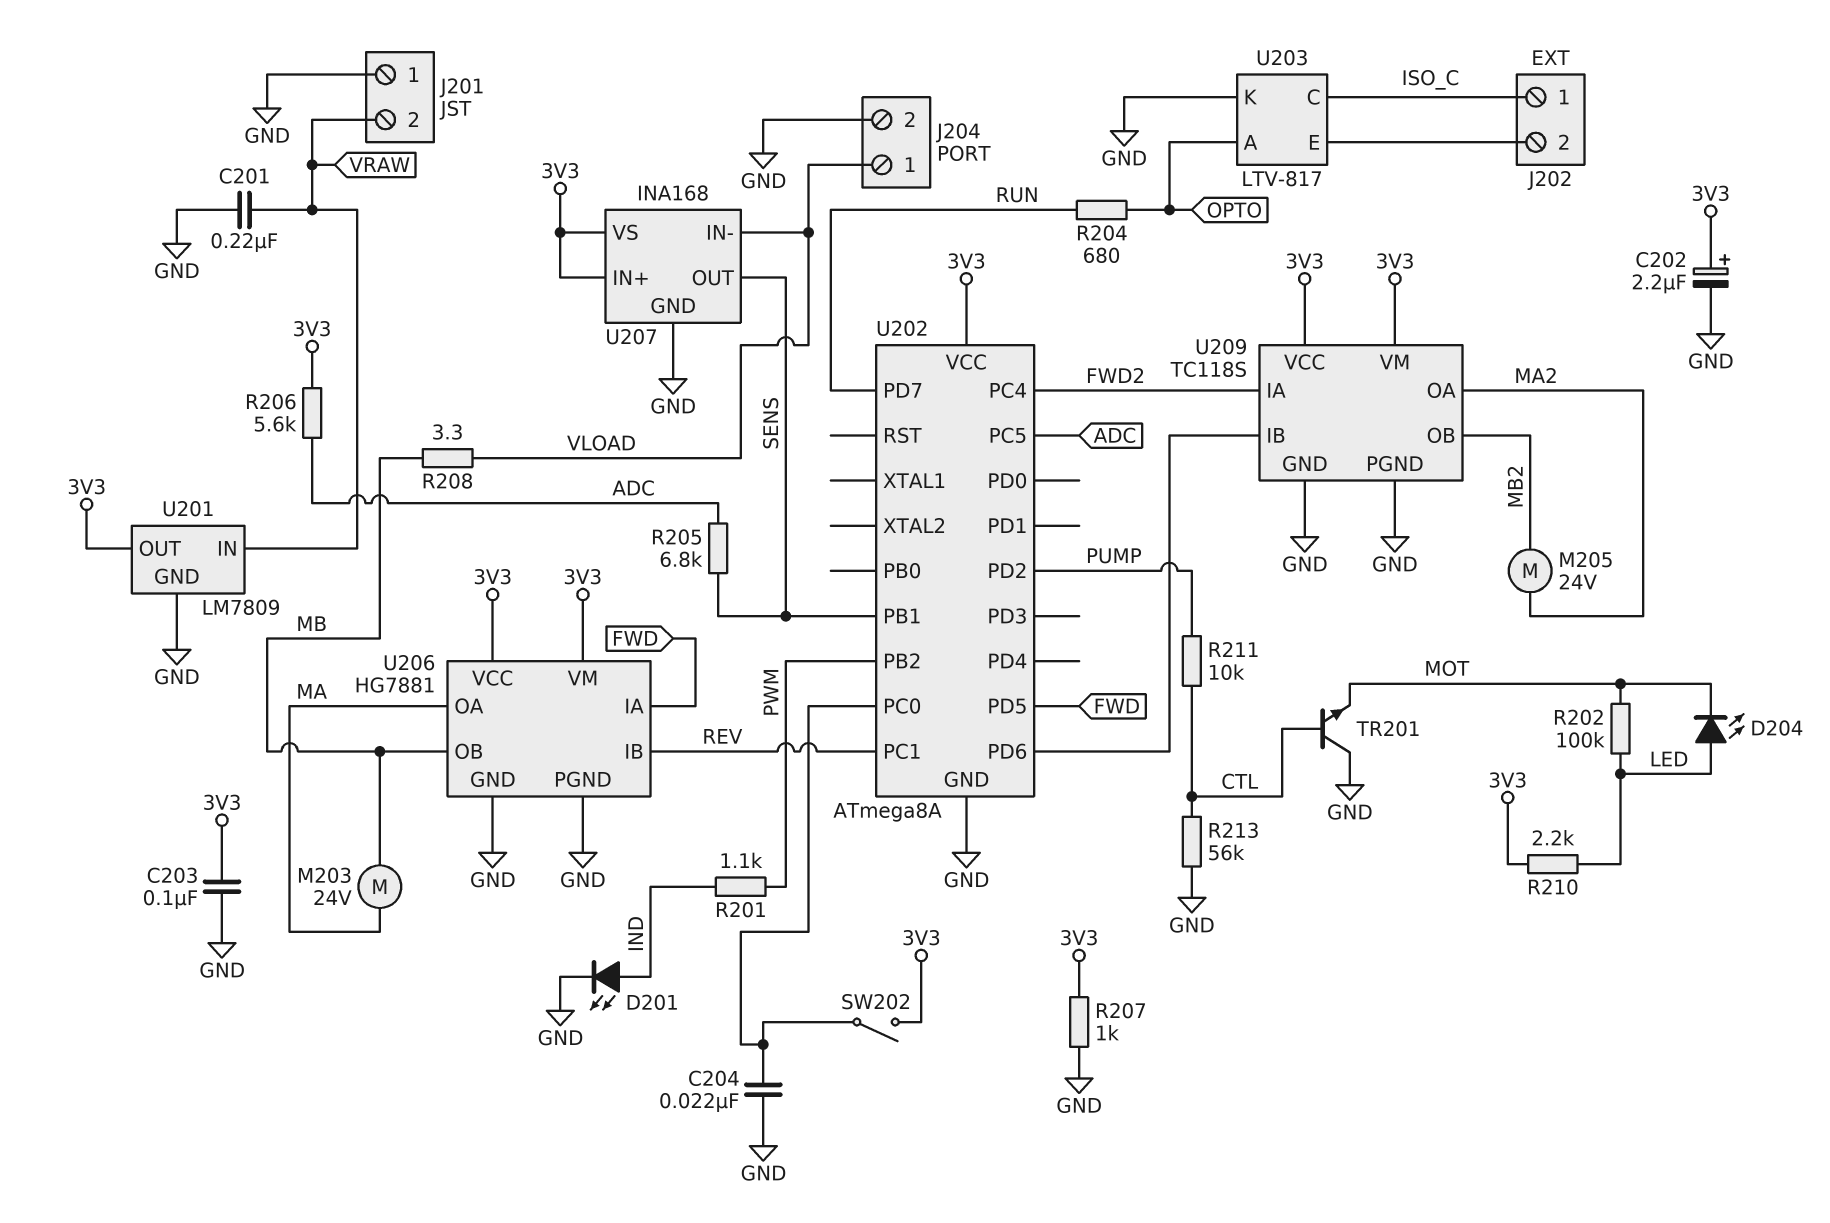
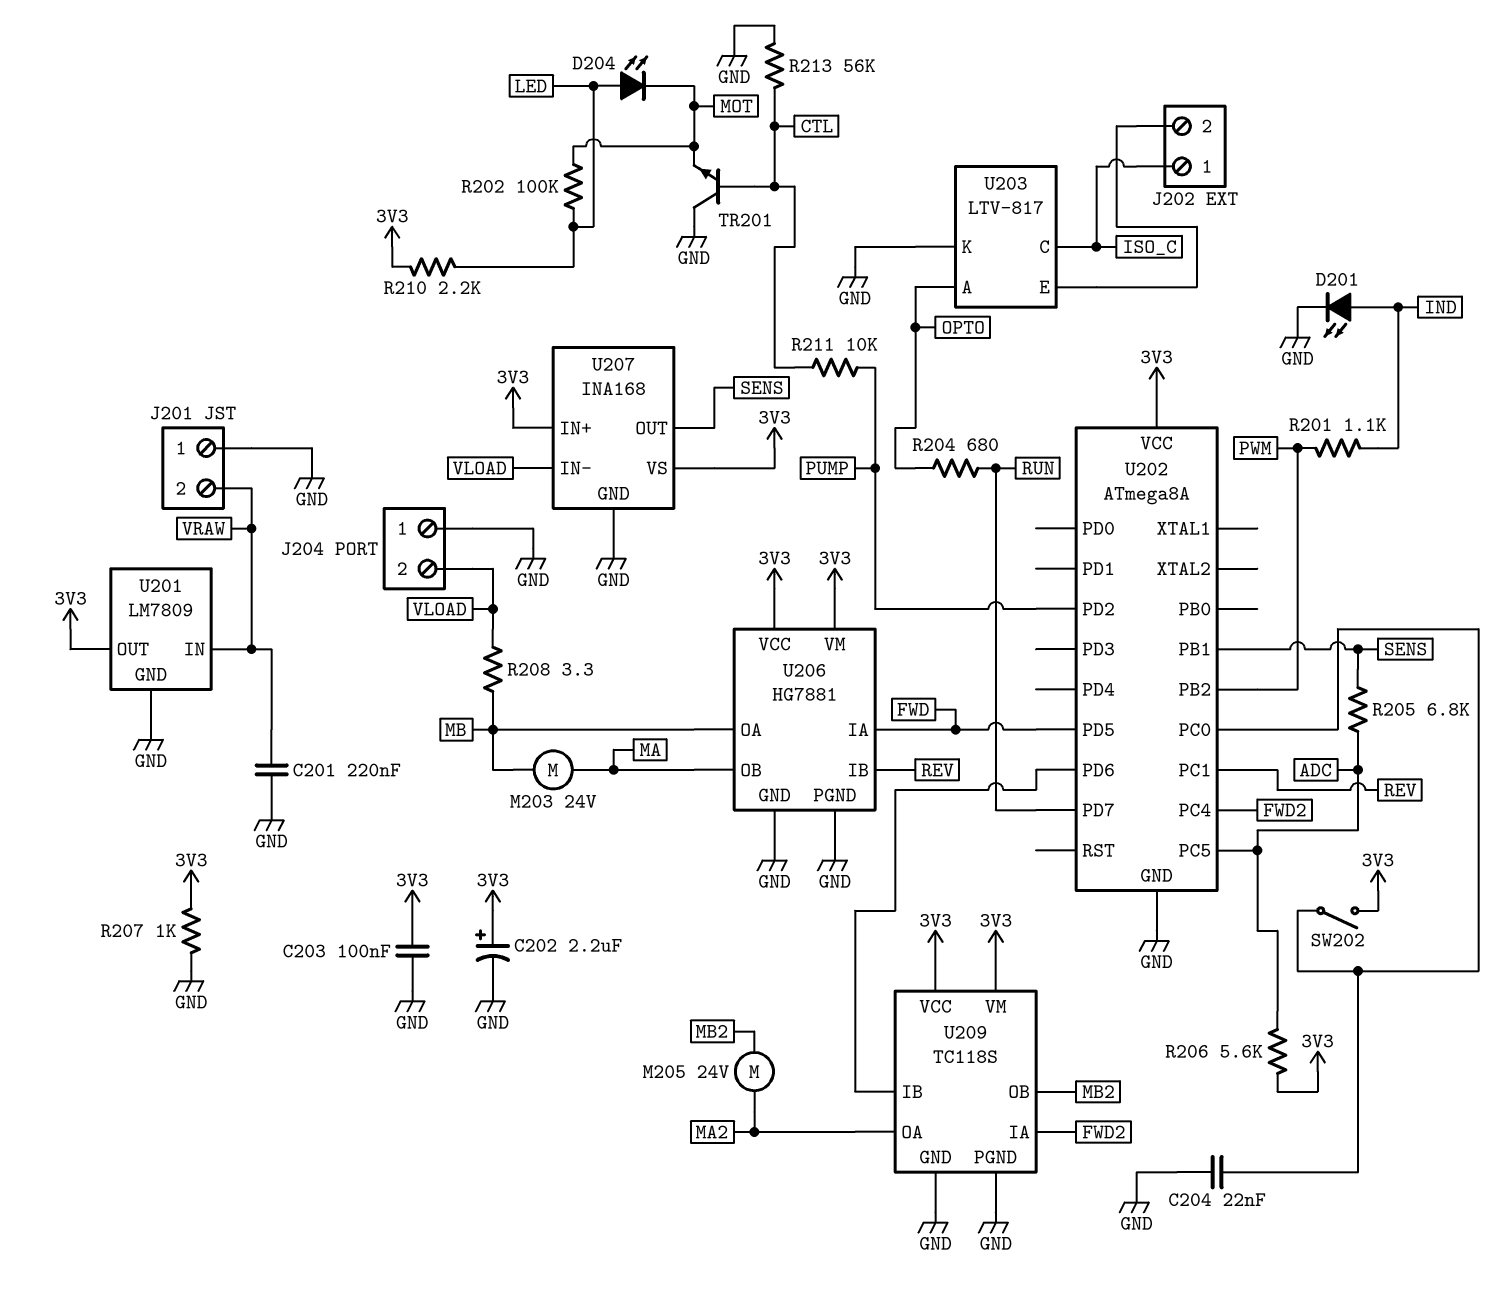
J204 pin 1: VLOAD -> GND
J204 pin 2: GND -> VLOAD
U206 pin OA: MA -> MB
U206 pin OB: MB -> MA

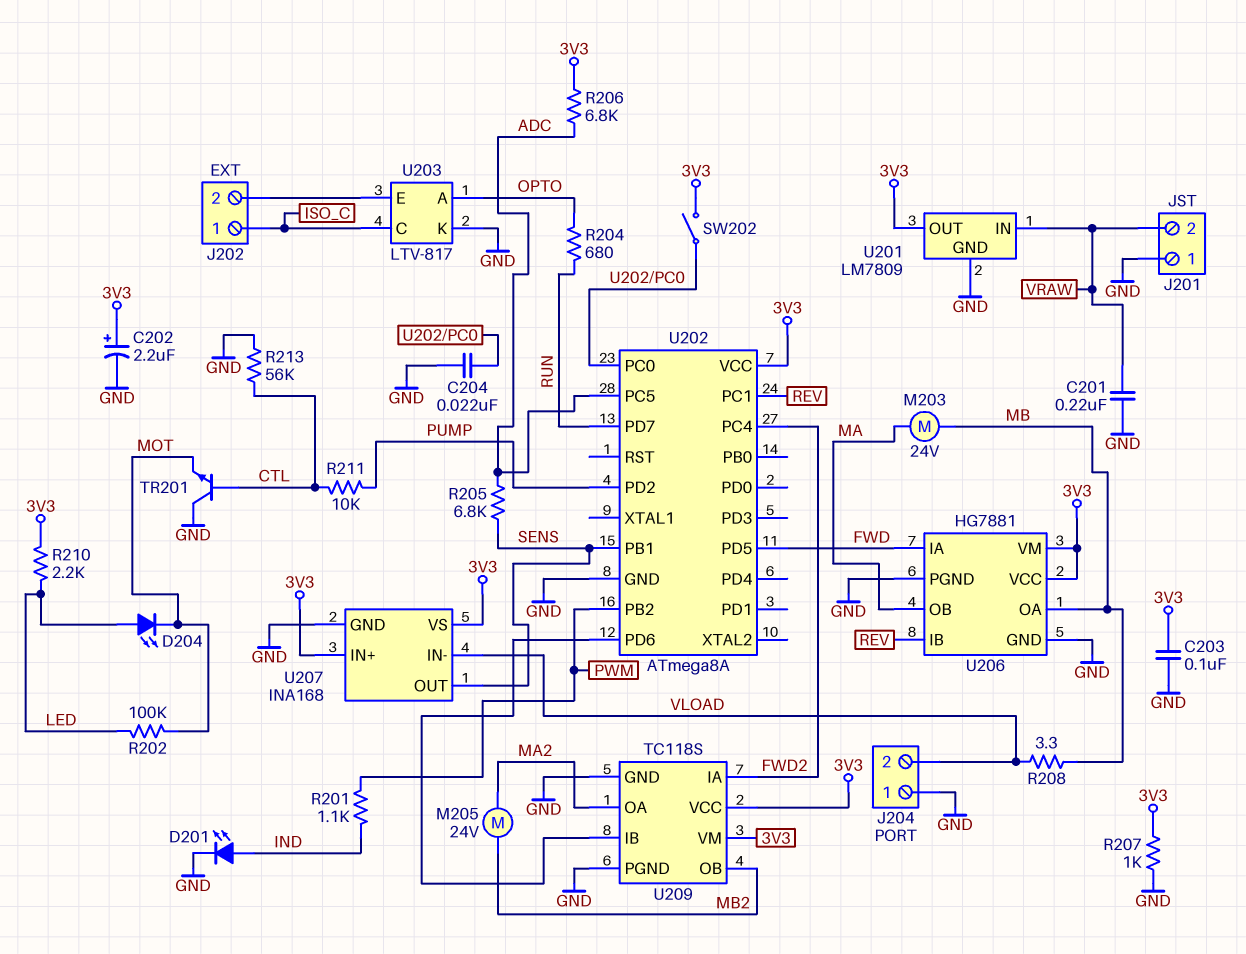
R206: 5.6k (3V3, ADC) -> 6.8k (3V3, ADC)

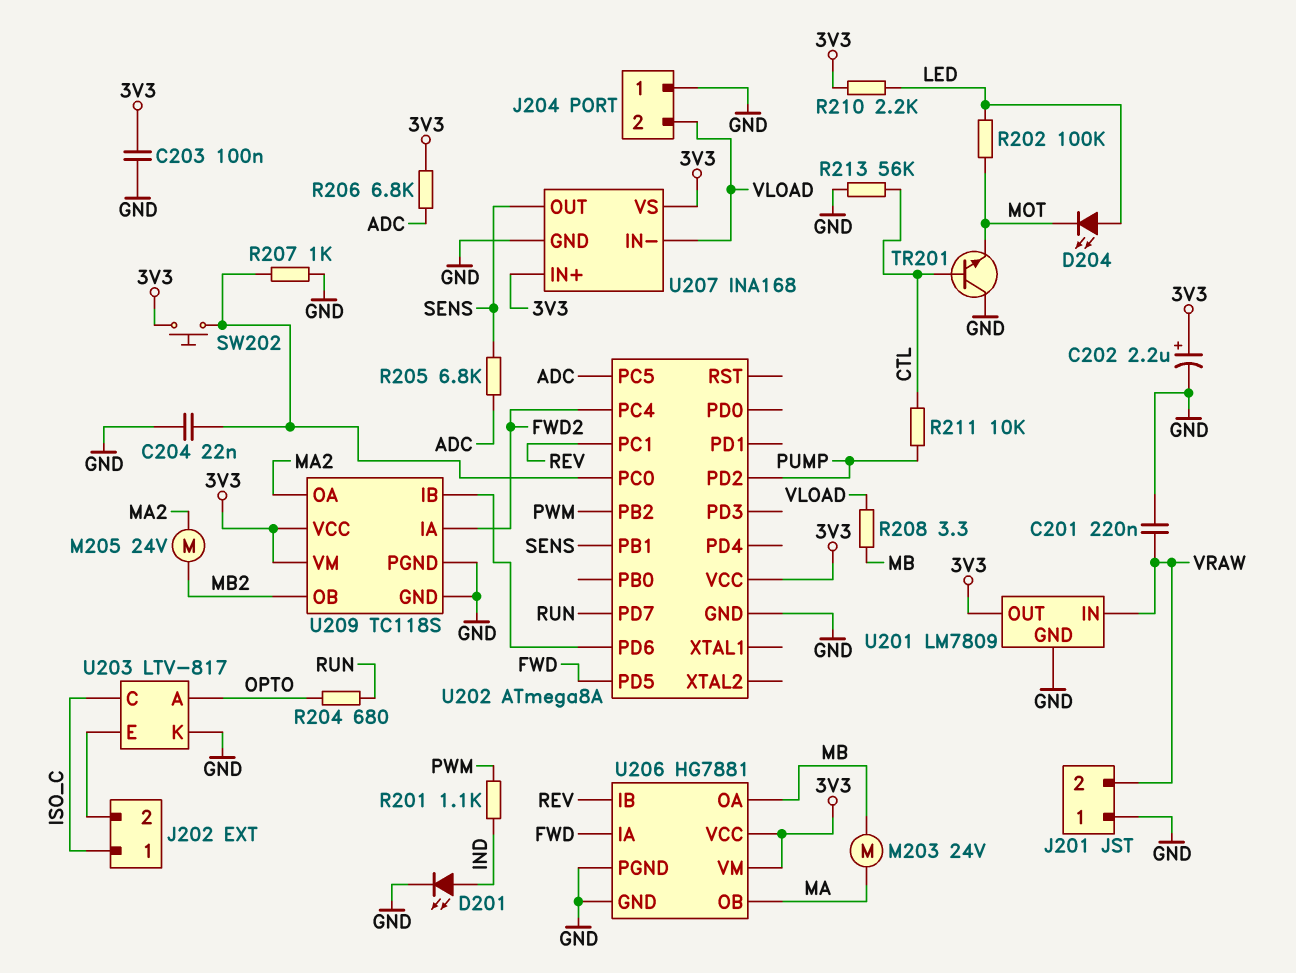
R207: 1k (3V3, GND) -> 1k (GND, U202/PC0)
SW202: switch (3V3, U202/PC0) -> button (3V3, U202/PC0)

